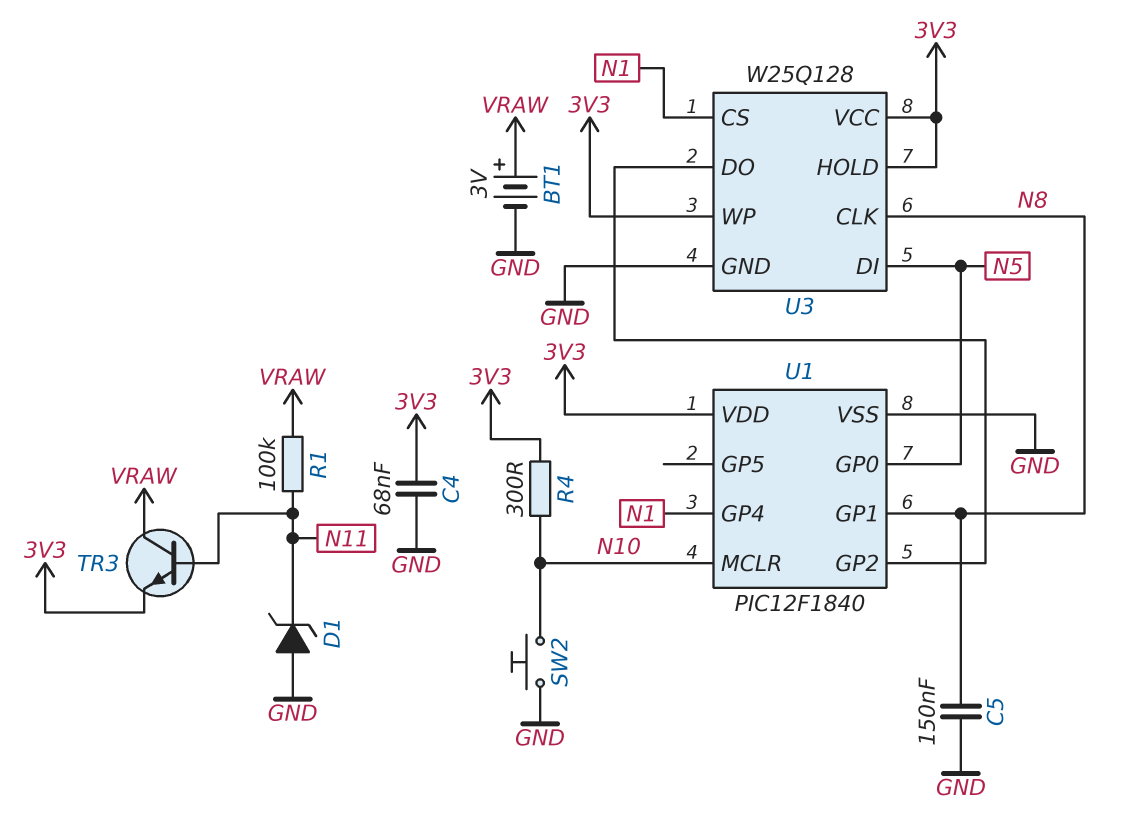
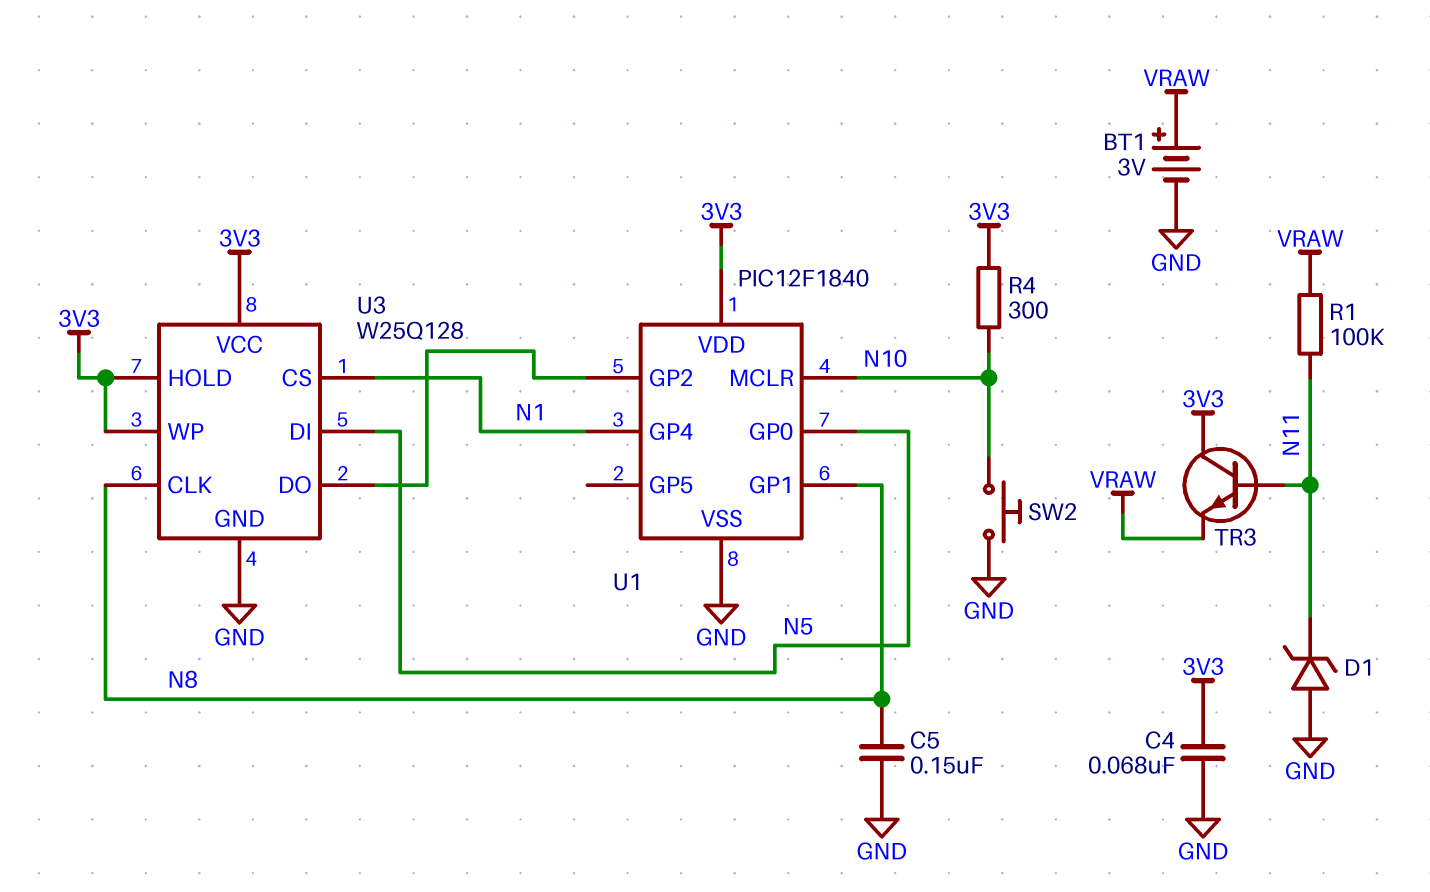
TR3: NPN (B N11, C VRAW, E 3V3) -> NPN (B N11, C 3V3, E VRAW)

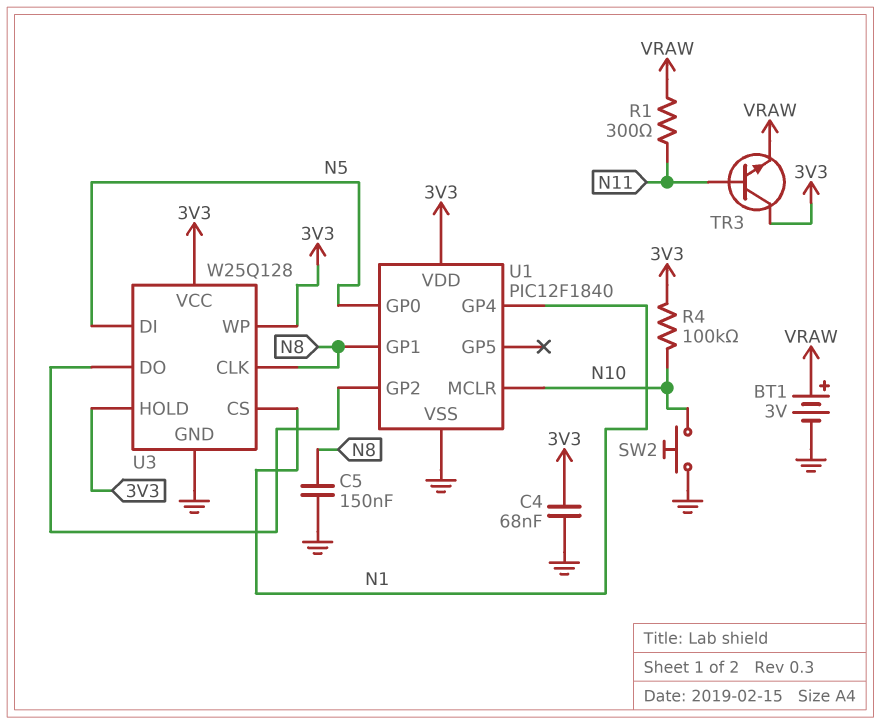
D1: zener (A GND, K N11) -> none
R1: 100k (N11, VRAW) -> 300 (N11, VRAW)
R4: 300 (3V3, N10) -> 100k (3V3, N10)

